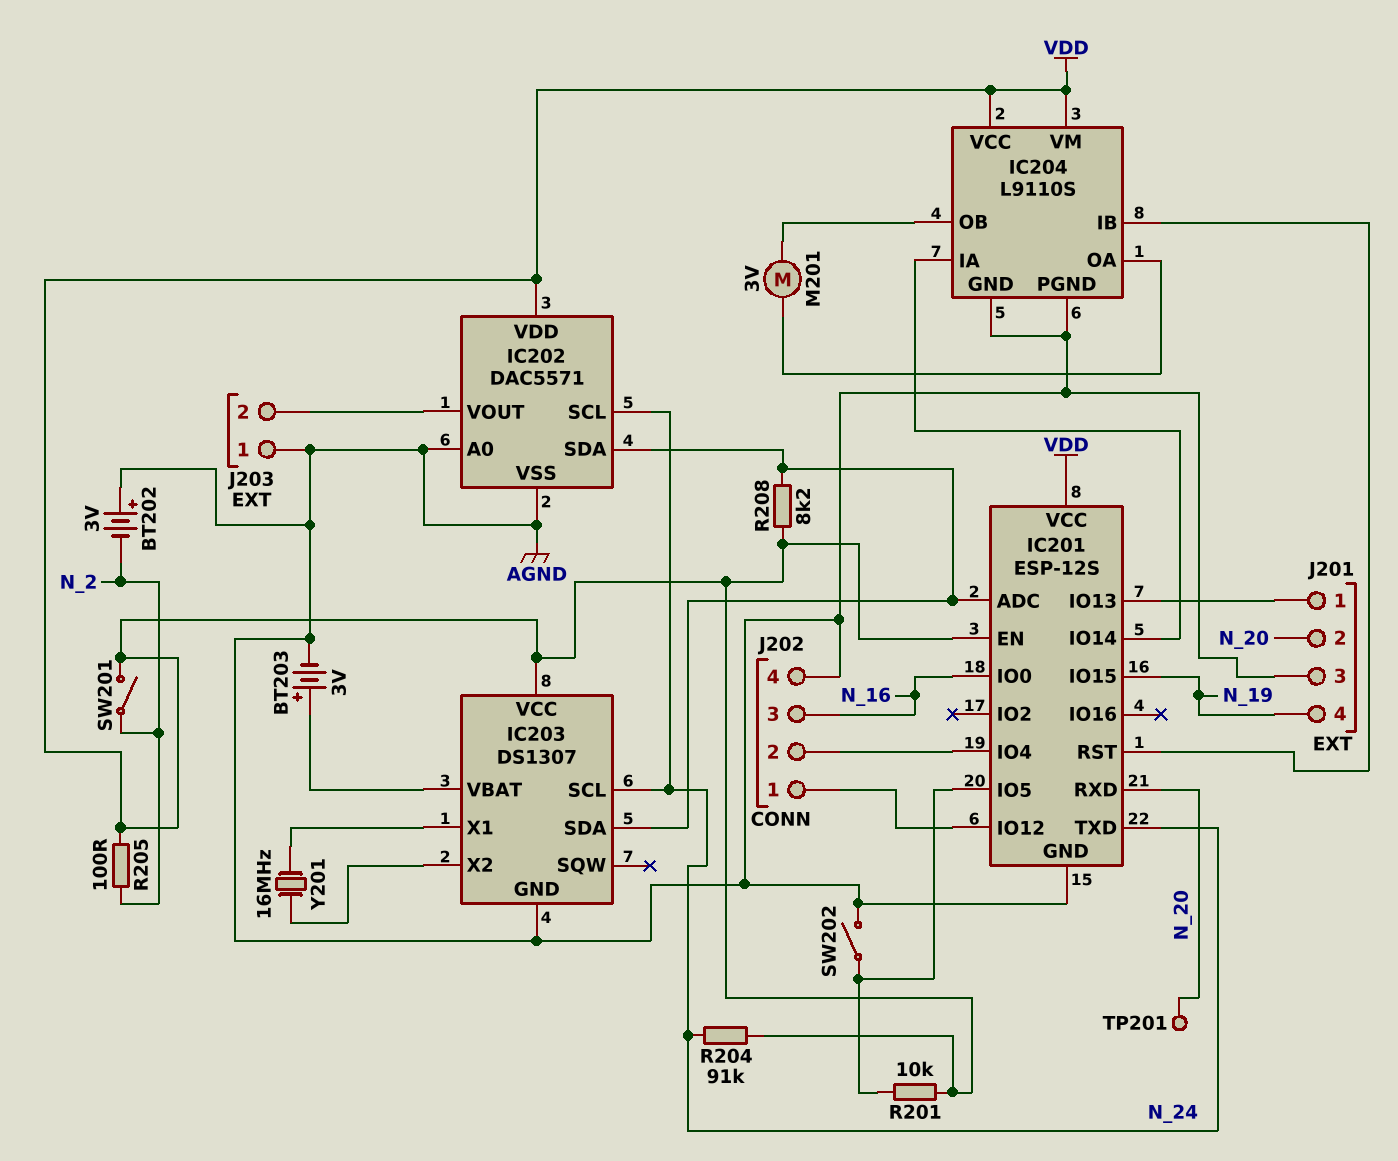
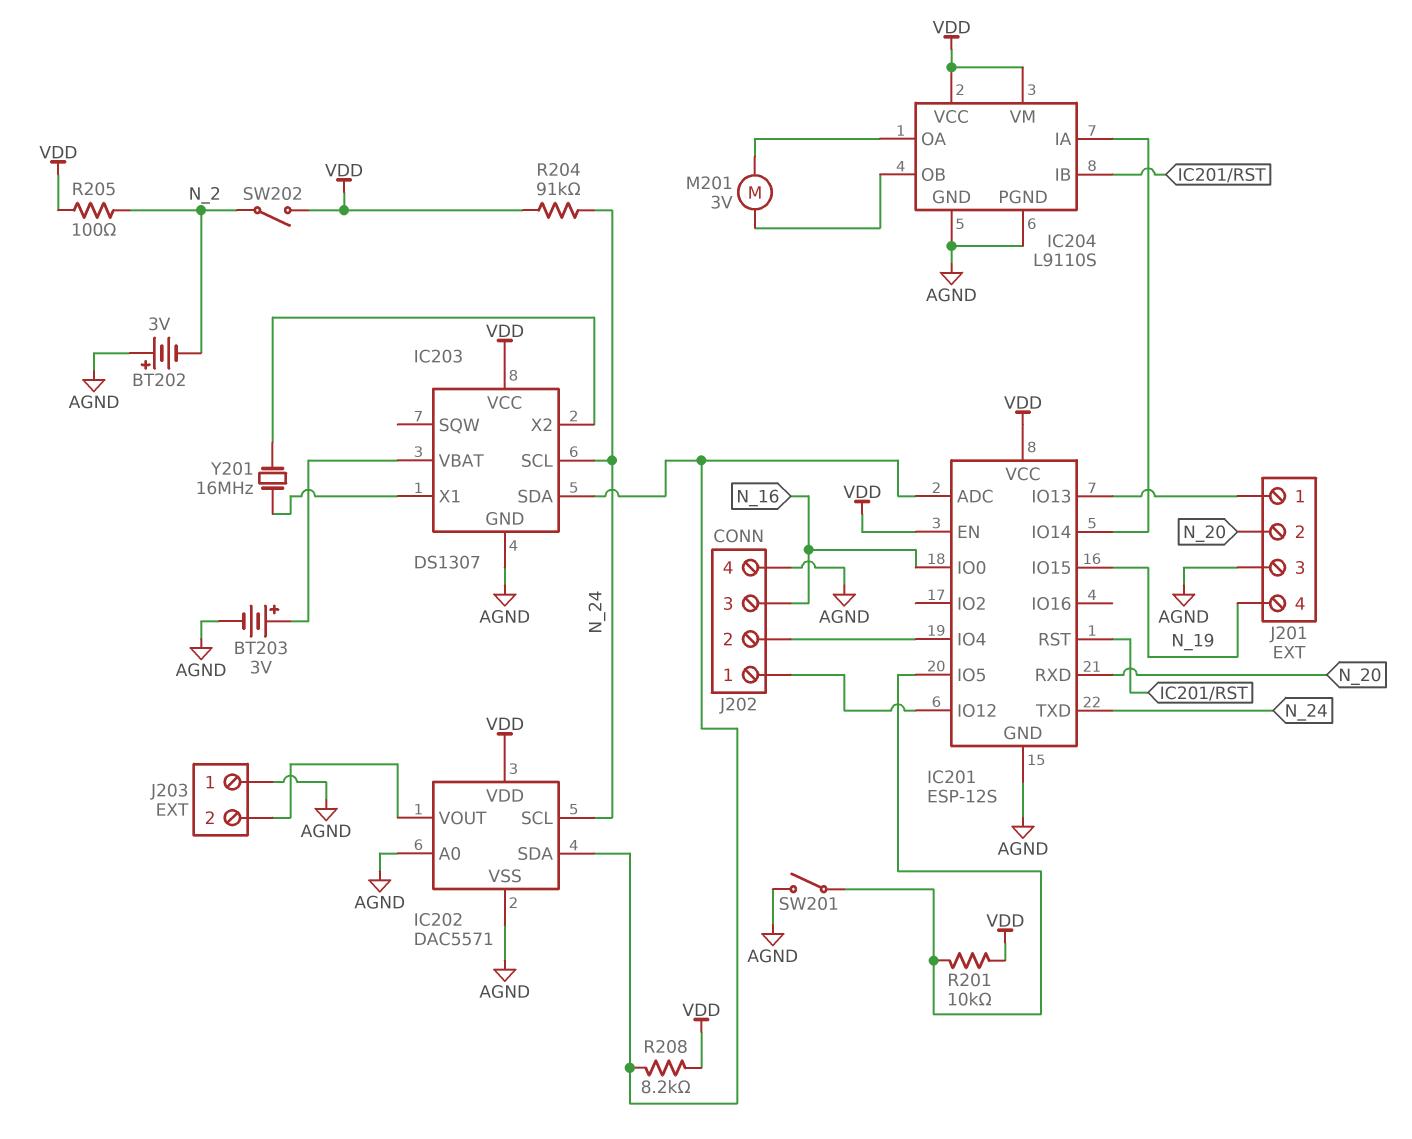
SW201: switch (N_2, VDD) -> switch (AGND, IC201/IO5)
SW202: switch (AGND, IC201/IO5) -> switch (N_2, VDD)
TP201: test point (N_20) -> none

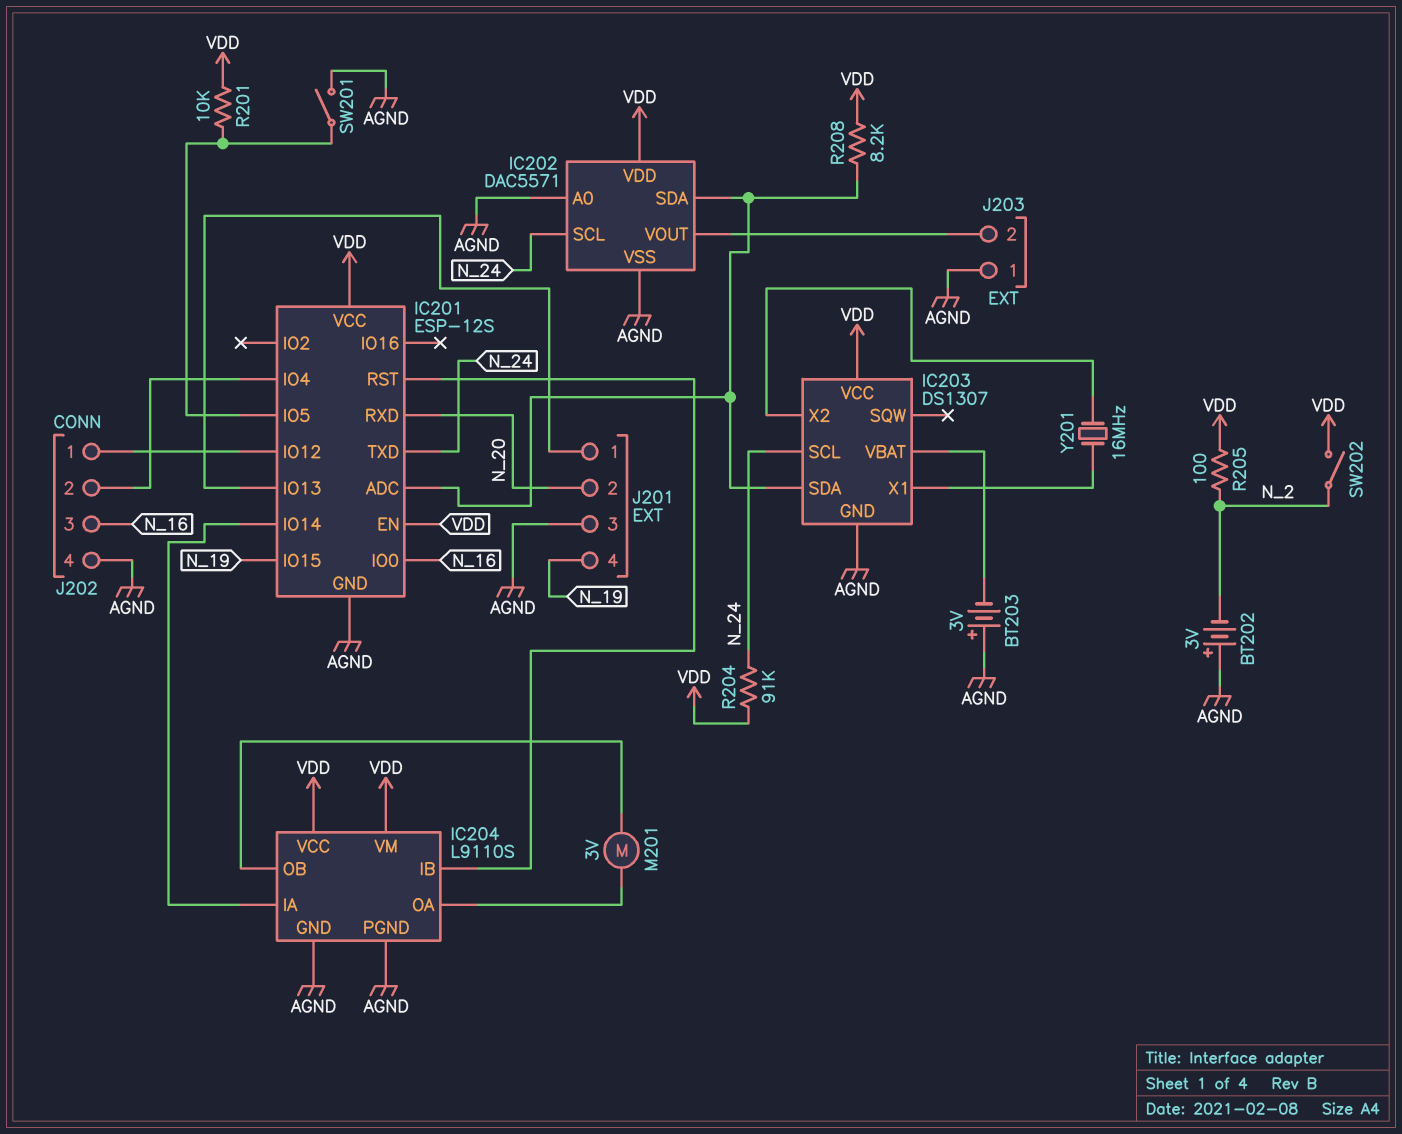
BT203: 3V (plus IC203/VBAT, minus AGND) -> 3V (plus AGND, minus IC203/VBAT)

